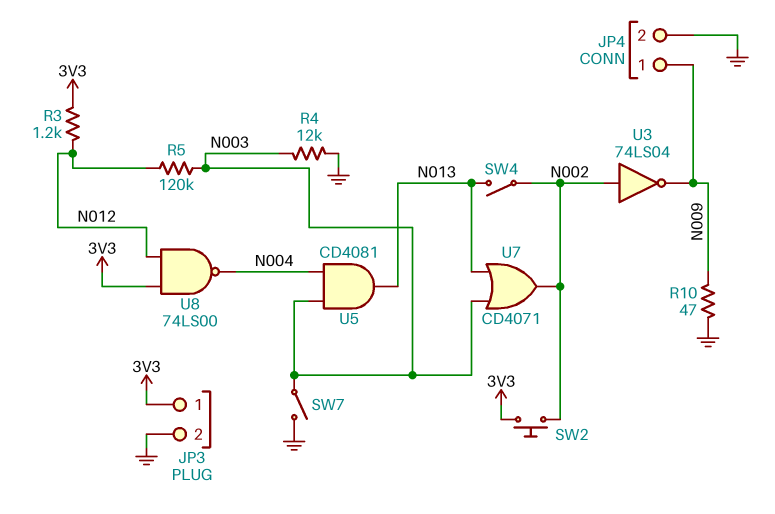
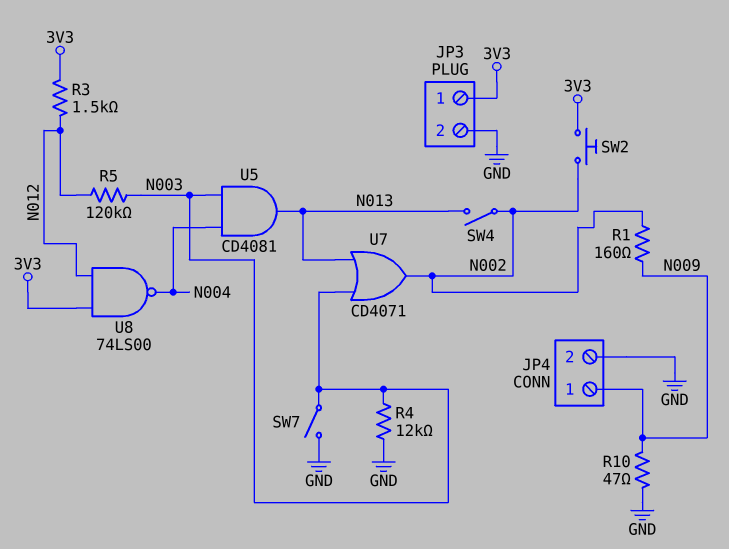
R1: none -> 160 (N002, N009)
R3: 1.2k (3V3, N012) -> 1.5k (3V3, N012)
U3: NOT 74LS04 (in N002, out N009) -> none

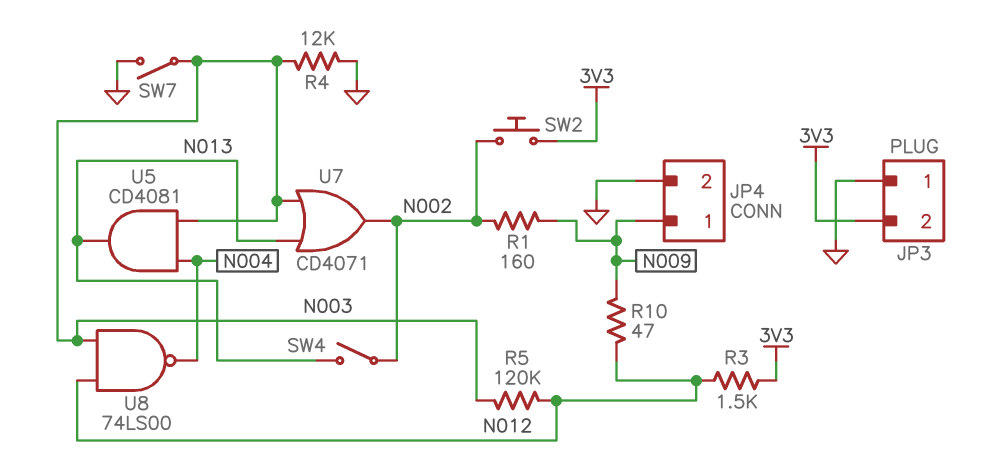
JP3 pin 1: 3V3 -> GND
JP3 pin 2: GND -> 3V3
R10: 47 (GND, N009) -> 47 (N009, N012)
U8: NAND 74LS00 (in 3V3, in N012, out N004) -> NAND 74LS00 (in N003, in N012, out N004)

